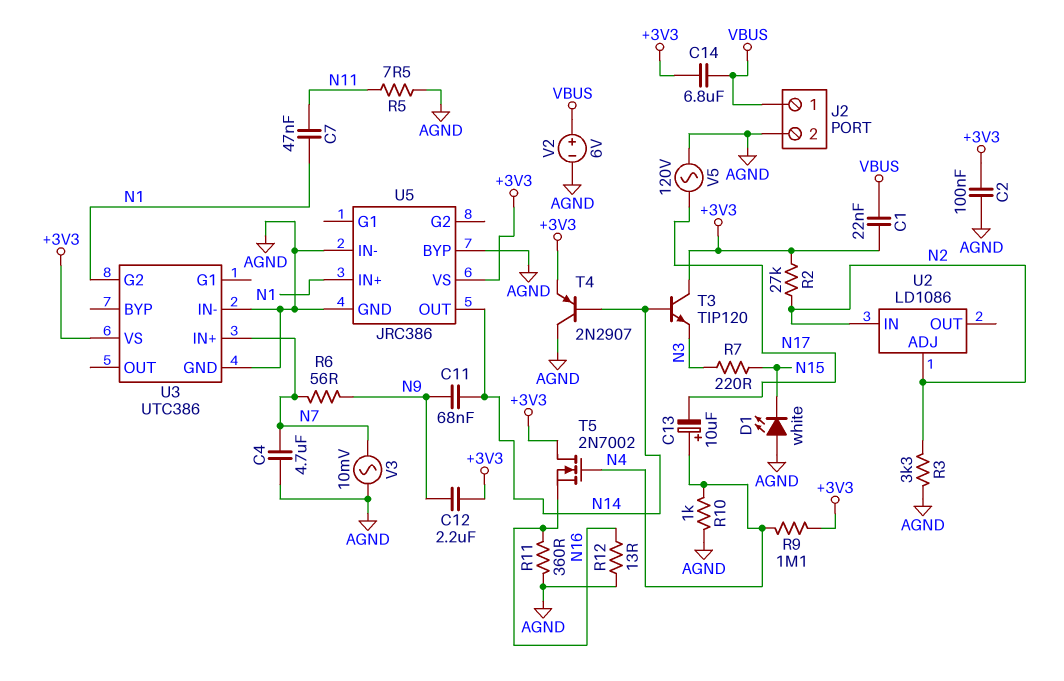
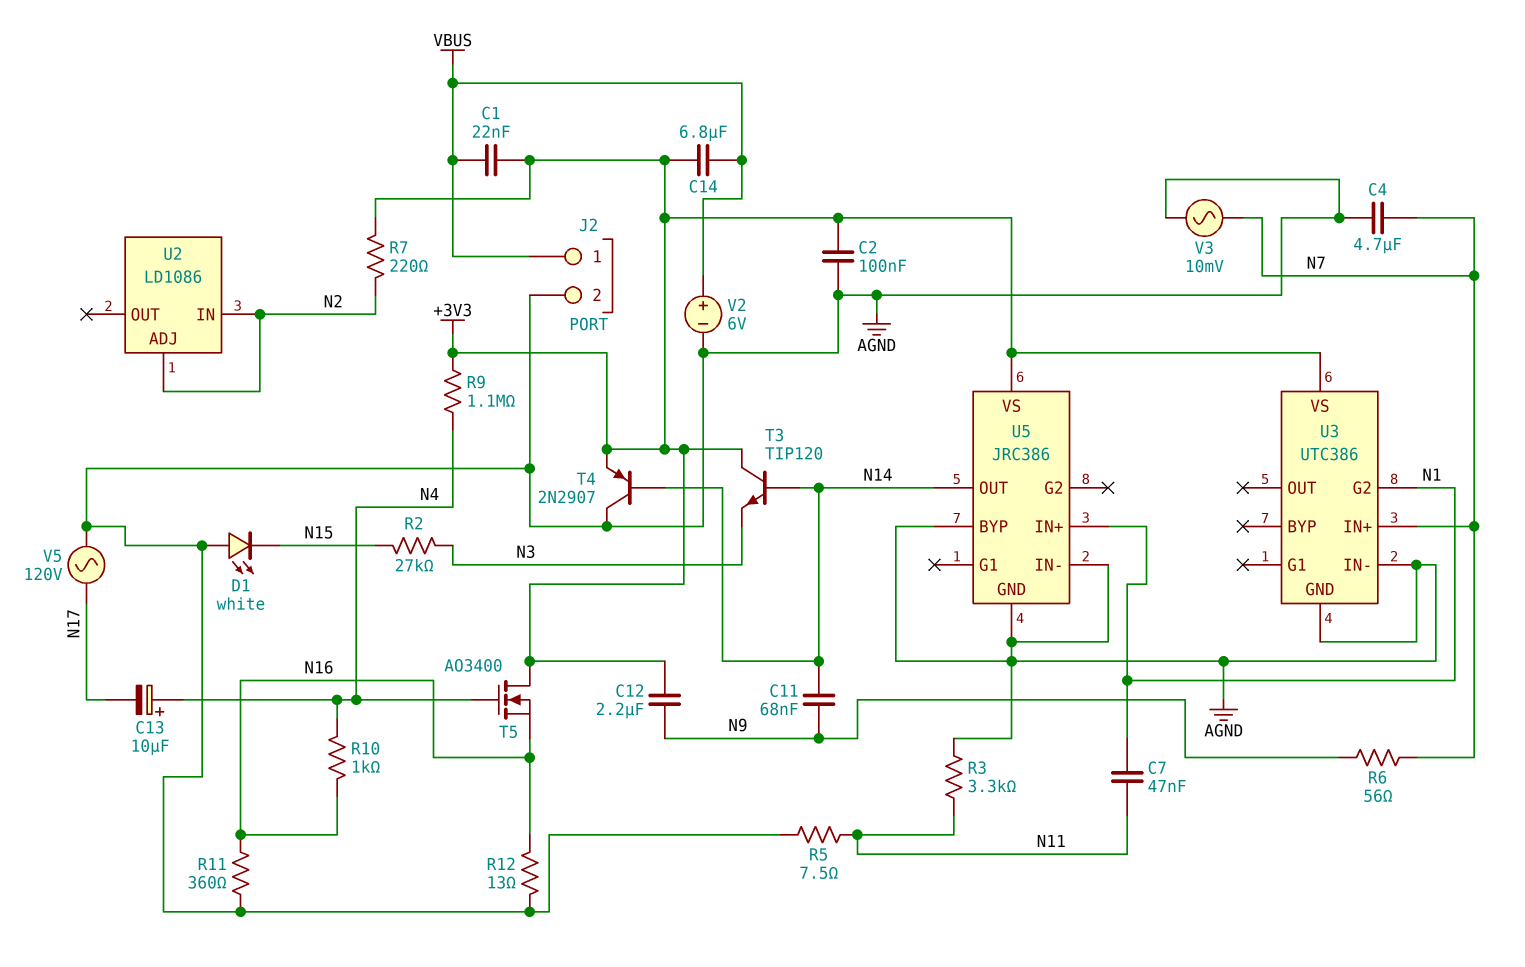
R2: 27k (+3V3, N2) -> 27k (N3, N15)
R3: 3.3k (AGND, N2) -> 3.3k (AGND, N11)
R7: 220 (N3, N15) -> 220 (+3V3, N2)
R10: 1k (AGND, N4) -> 1k (N4, N16)
T5: NMOS 2N7002 (G N4, D +3V3, S N16) -> NMOS AO3400 (G N4, D +3V3, S N16)

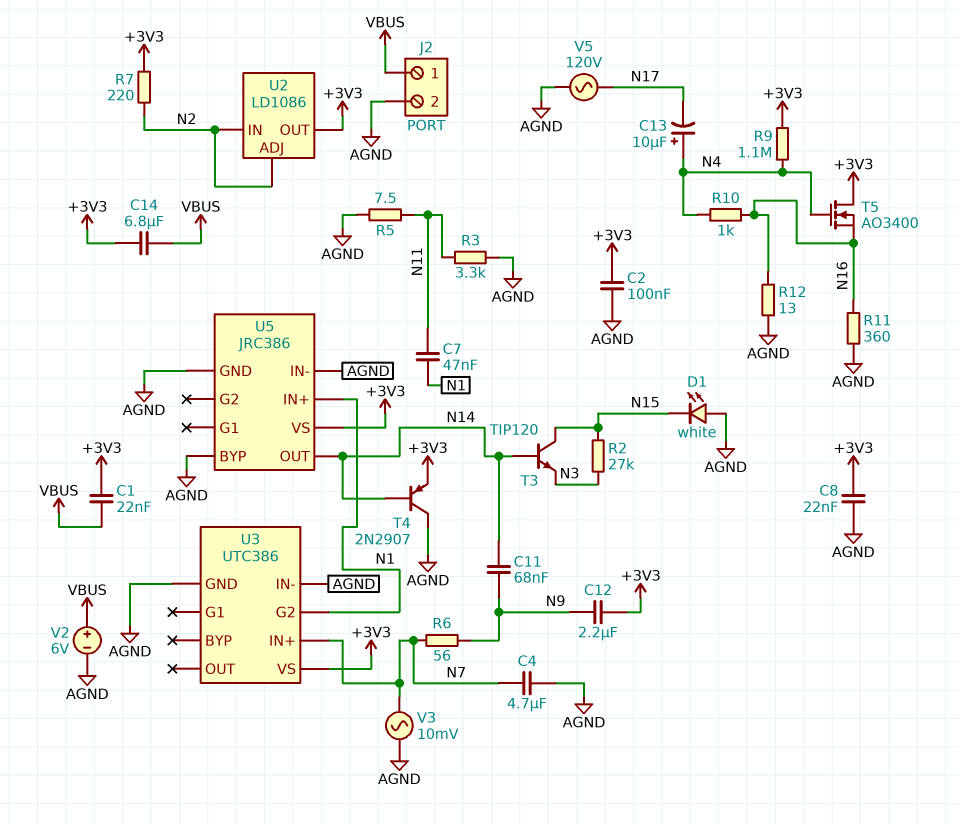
C8: none -> 22nF (+3V3, AGND)
T3: NPN TIP120 (B N14, C +3V3, E N3) -> NPN TIP120 (B N14, C N15, E N3)
U2 pin OUT: none -> +3V3

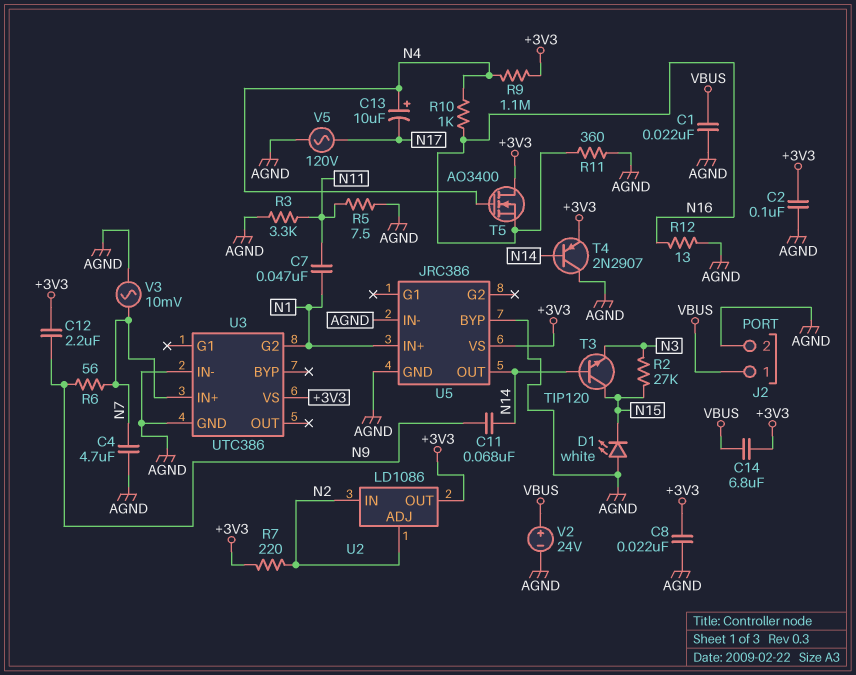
C1: 22nF (+3V3, VBUS) -> 22nF (AGND, VBUS)
V2: 6V (plus VBUS, minus AGND) -> 24V (plus VBUS, minus AGND)

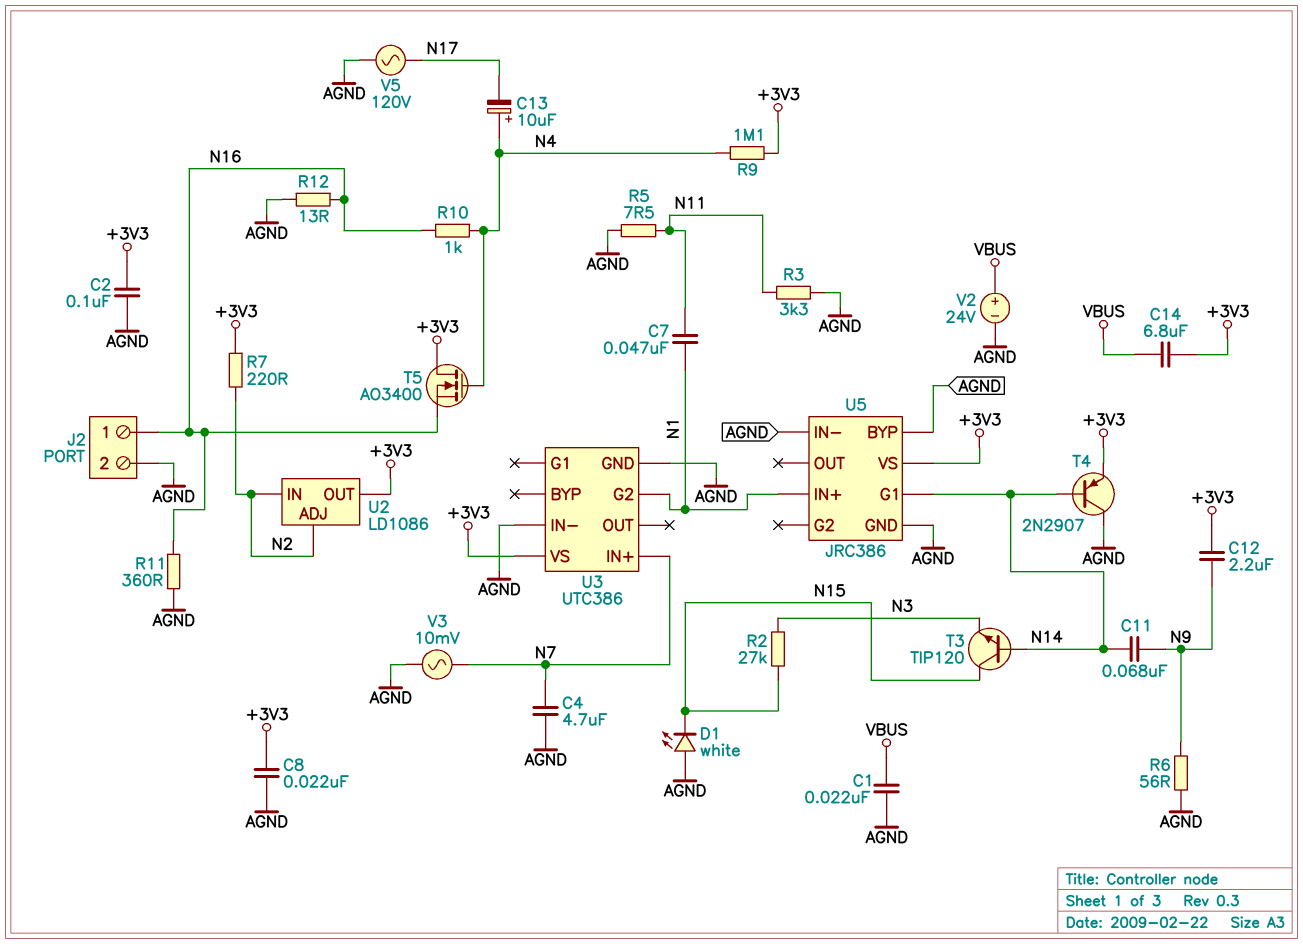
J2 pin 1: VBUS -> N16
R6: 56 (N7, N9) -> 56 (AGND, N9)
U5 pin G1: none -> N14
U5 pin OUT: N14 -> none

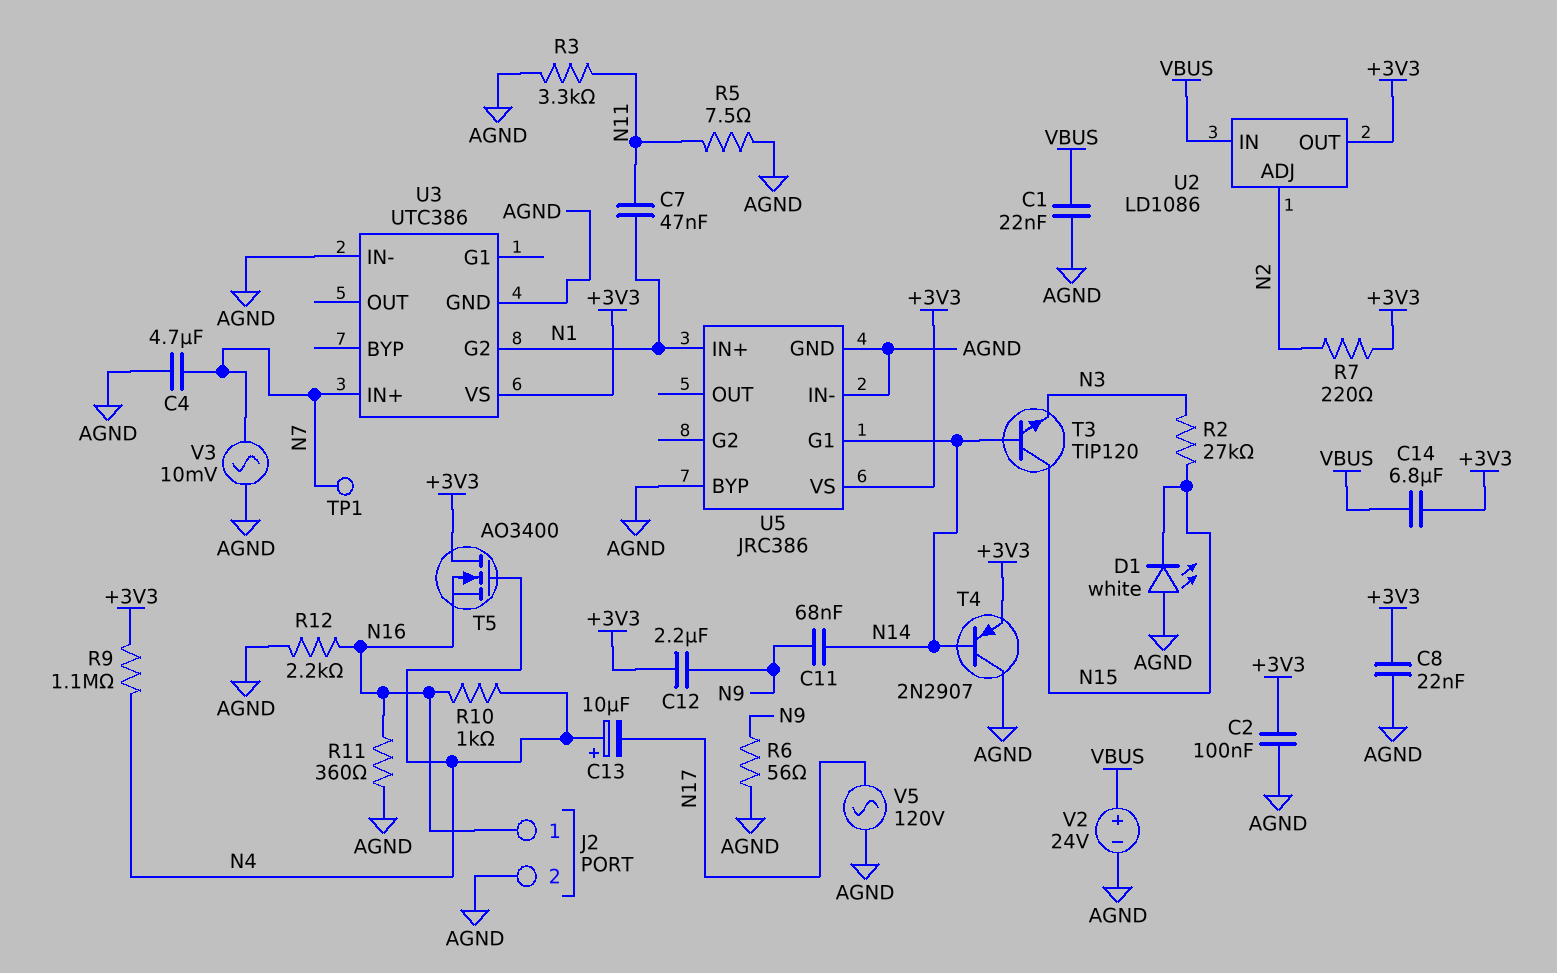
R12: 13 (AGND, N16) -> 2.2k (AGND, N16)
TP1: none -> test point (N7)
U2 pin IN: N2 -> VBUS

